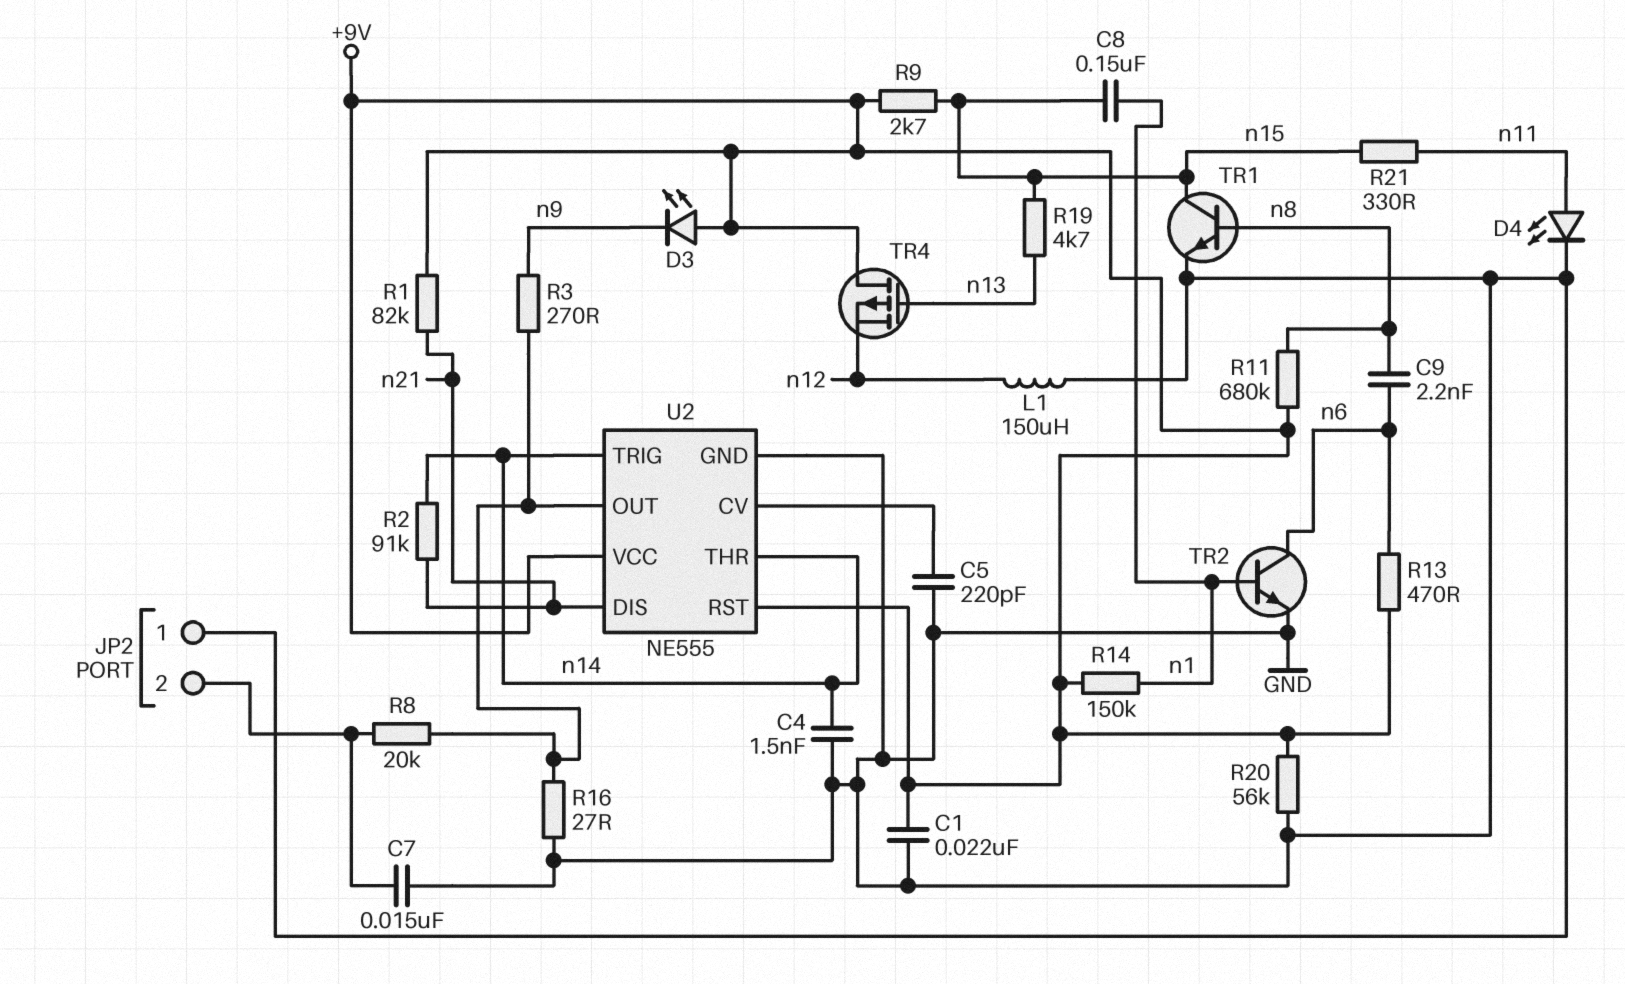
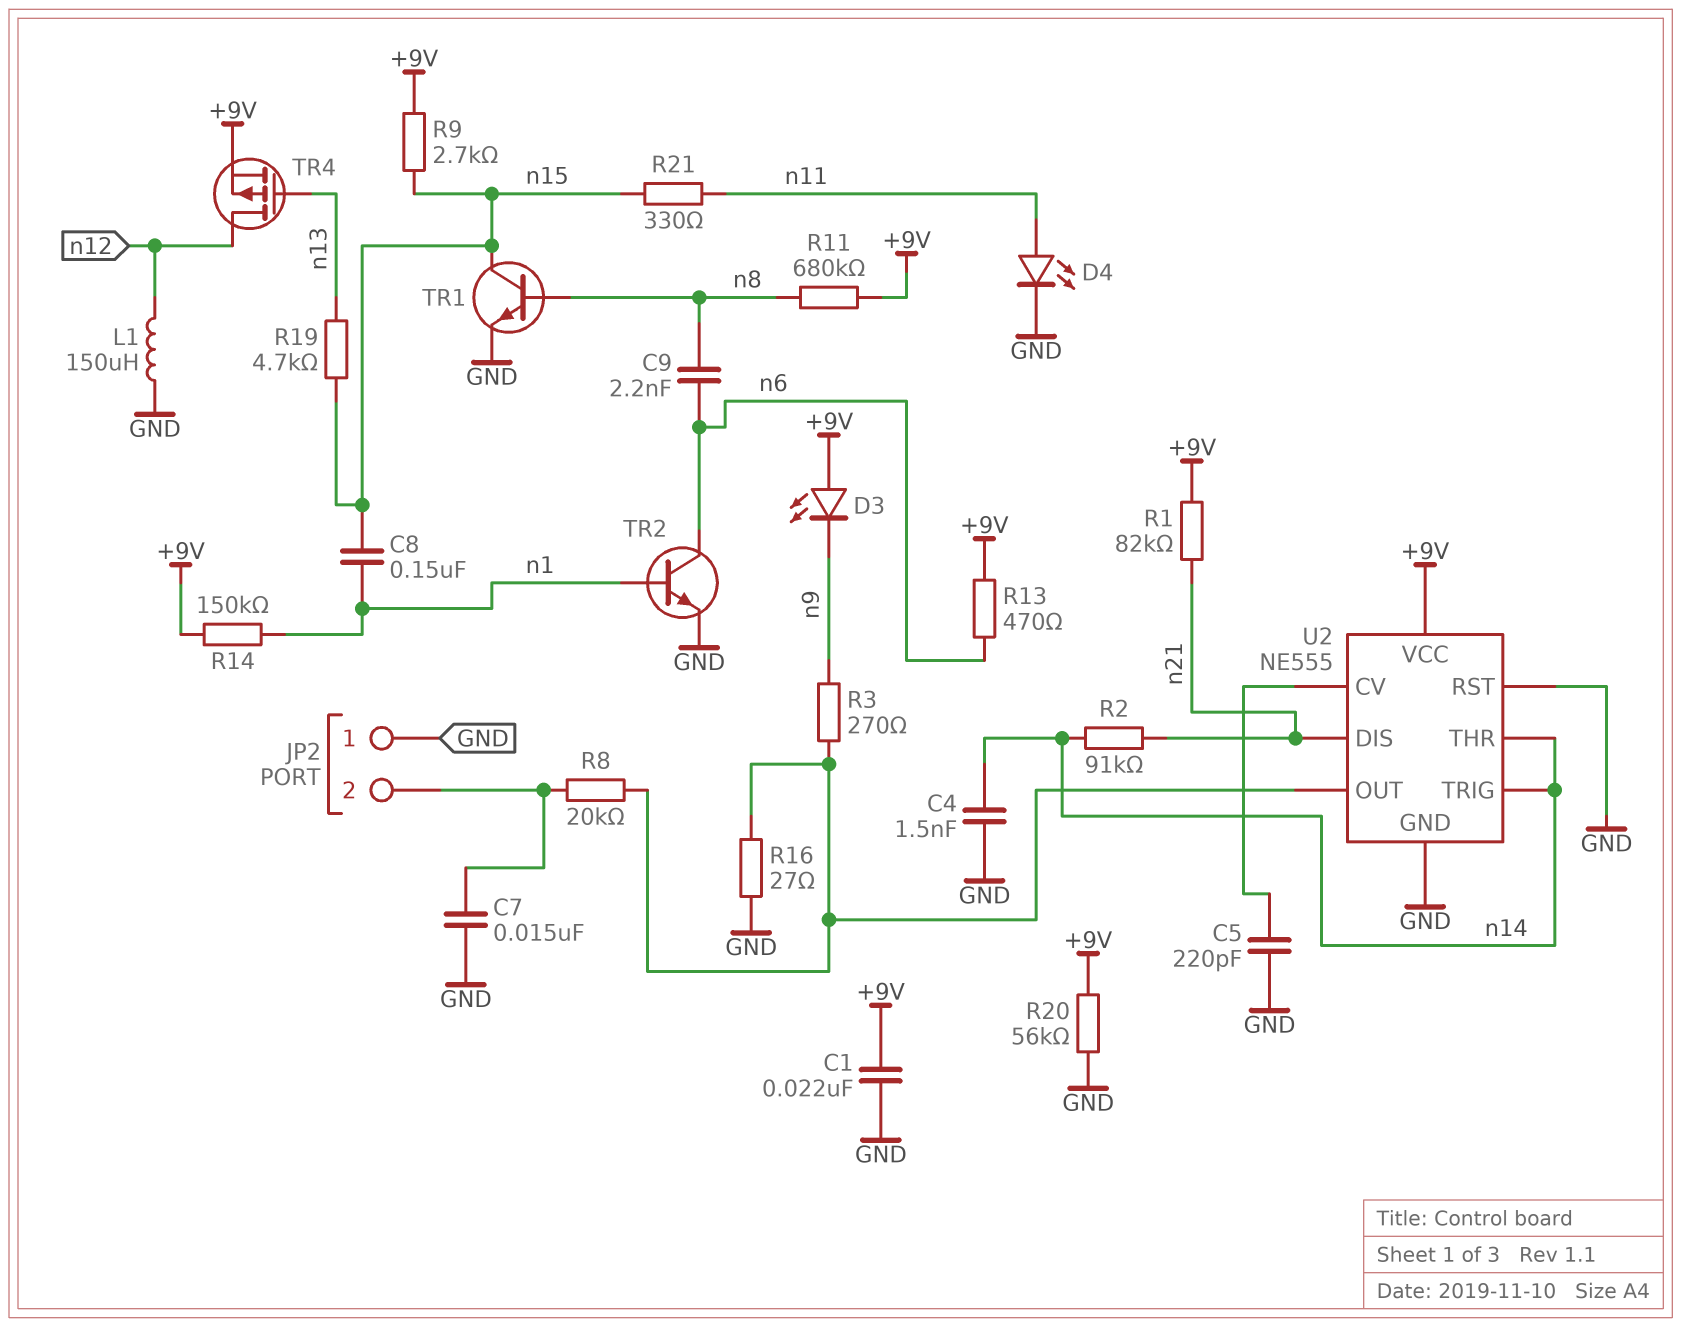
TR4: PMOS (G n13, D +9V, S n12) -> PMOS (G n13, D n12, S +9V)
U2 pin RST: +9V -> GND

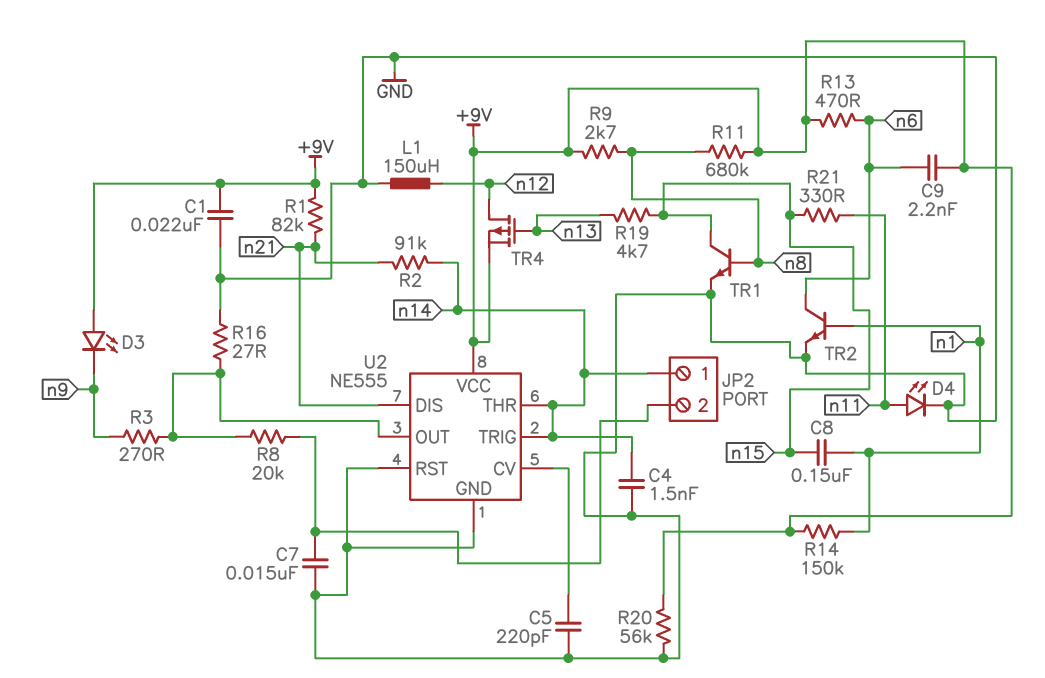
C9: 2.2nF (n6, n8) -> 2.2nF (+9V, n6)
JP2 pin 1: GND -> n14
R9: 2.7k (+9V, n15) -> 2.7k (+9V, n8)

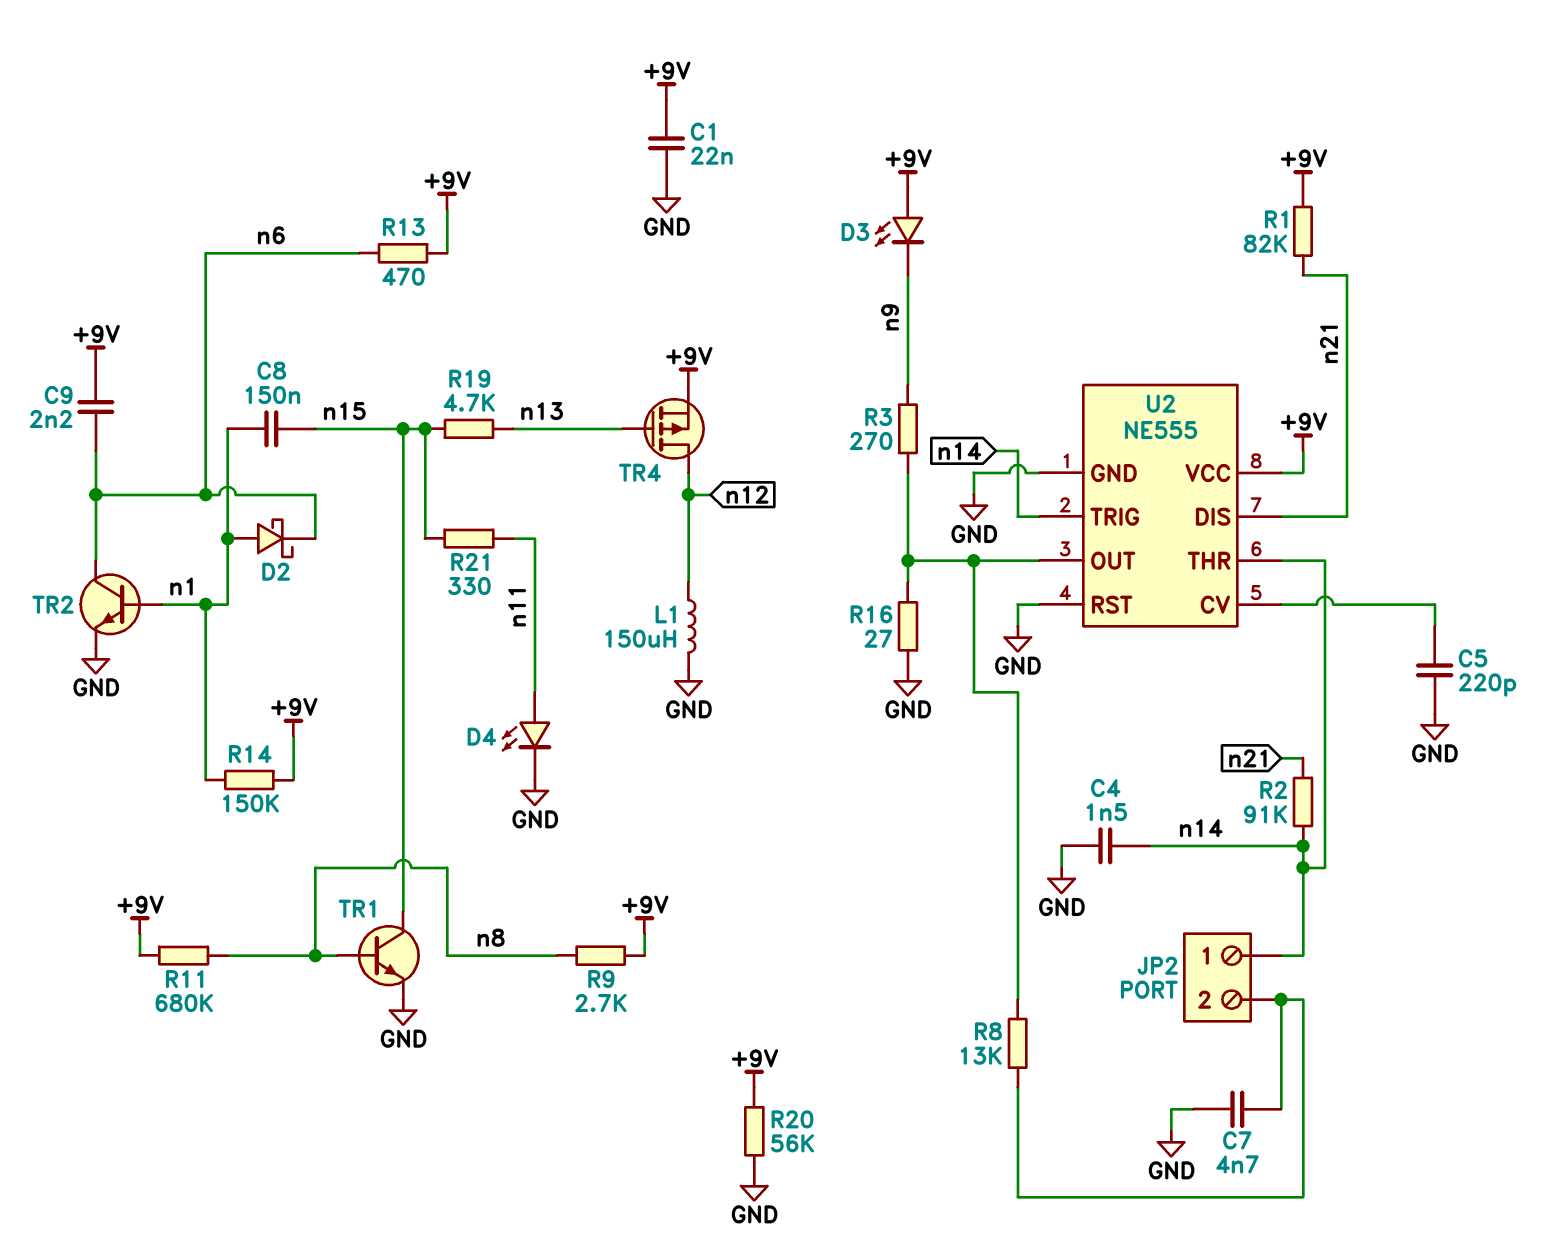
C7: 15nF (GND, JP2/2) -> 4.7nF (GND, JP2/2)
D2: none -> schottky (A n1, K n6)
R8: 20k (JP2/2, U2/OUT) -> 13k (JP2/2, U2/OUT)

